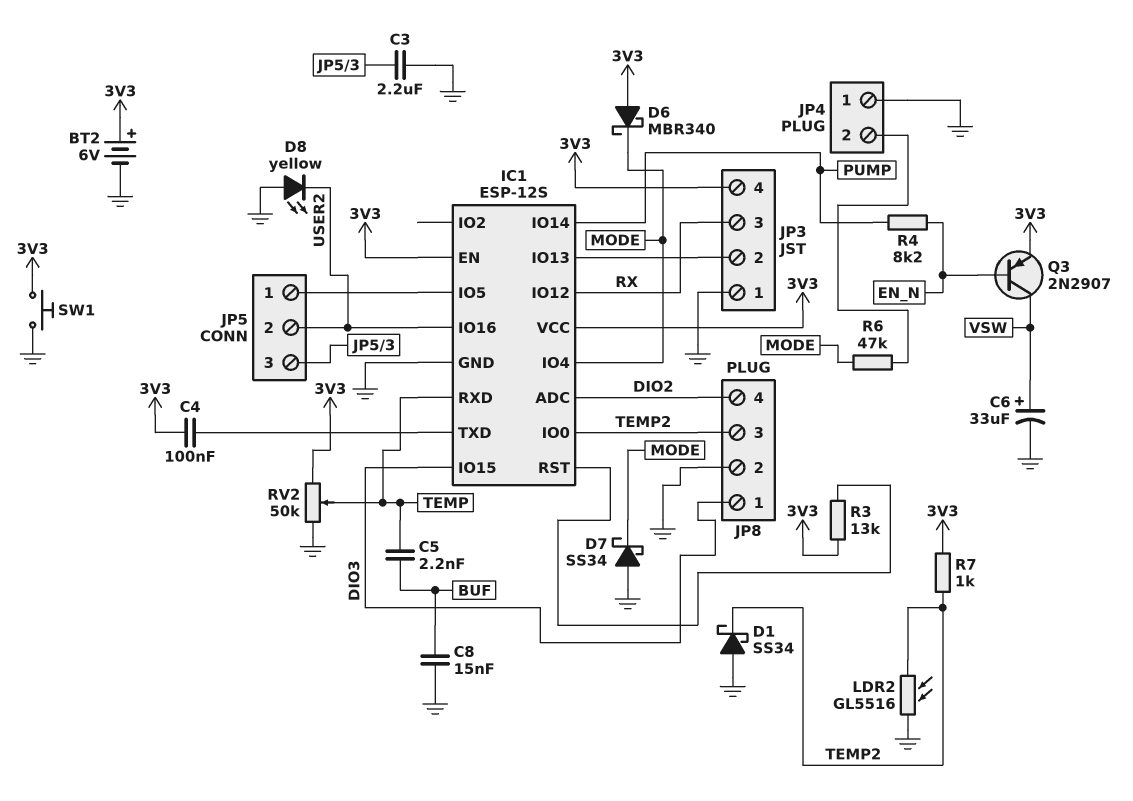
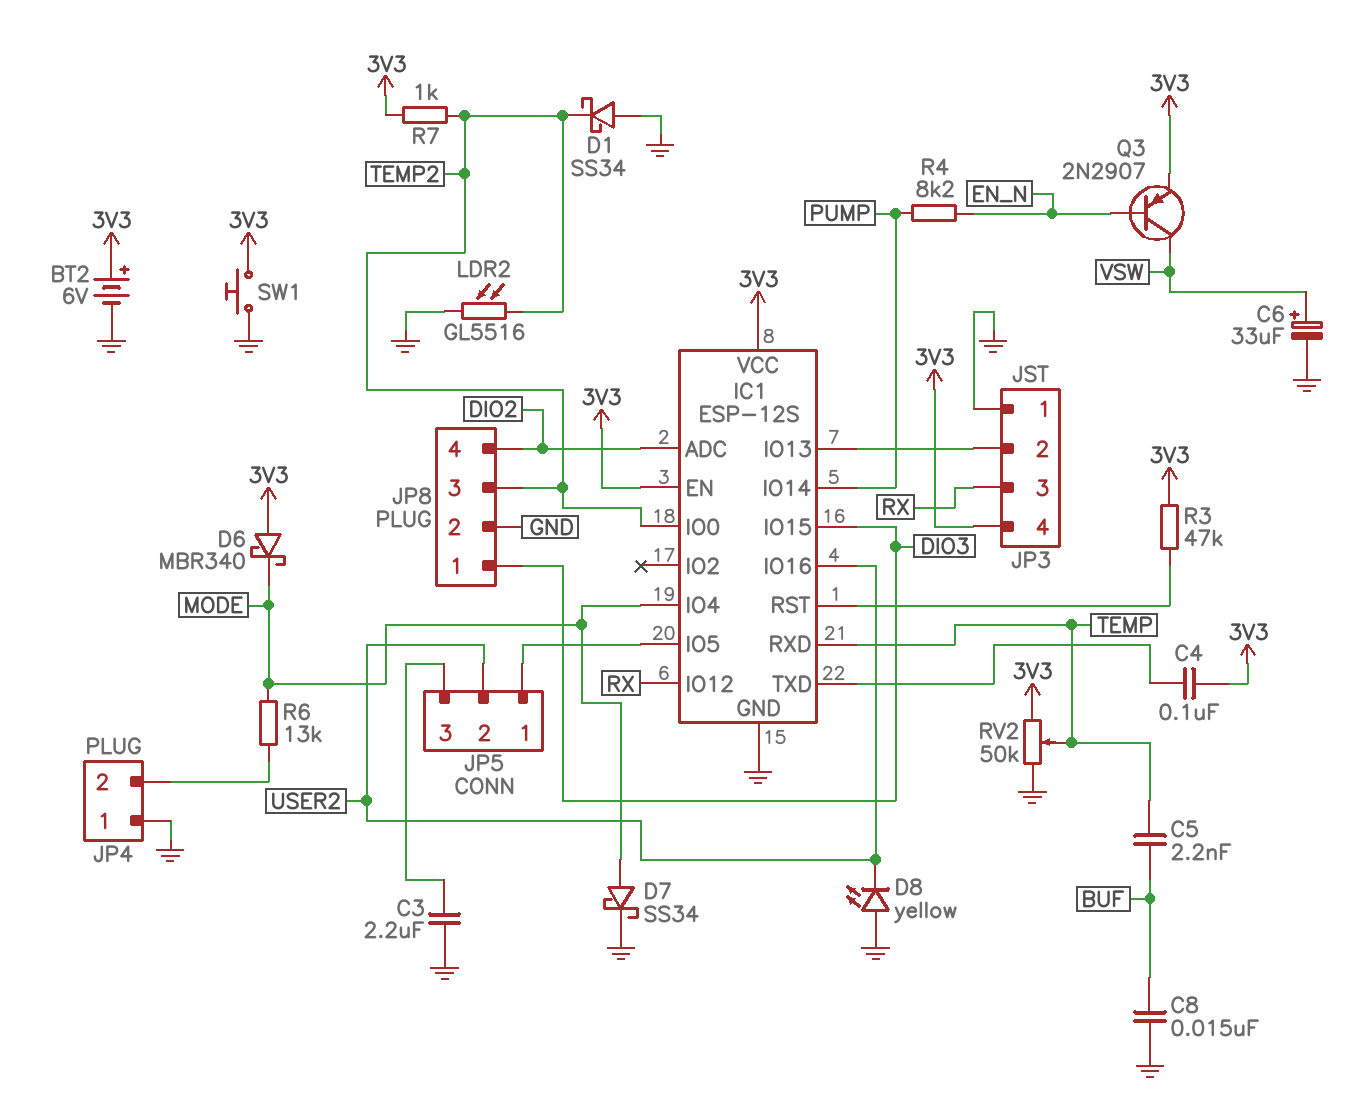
D7: schottky SS34 (A GND, K MODE) -> schottky SS34 (A MODE, K GND)
R3: 13k (3V3, IC1/RST) -> 47k (3V3, IC1/RST)
R6: 47k (JP4/2, MODE) -> 13k (JP4/2, MODE)

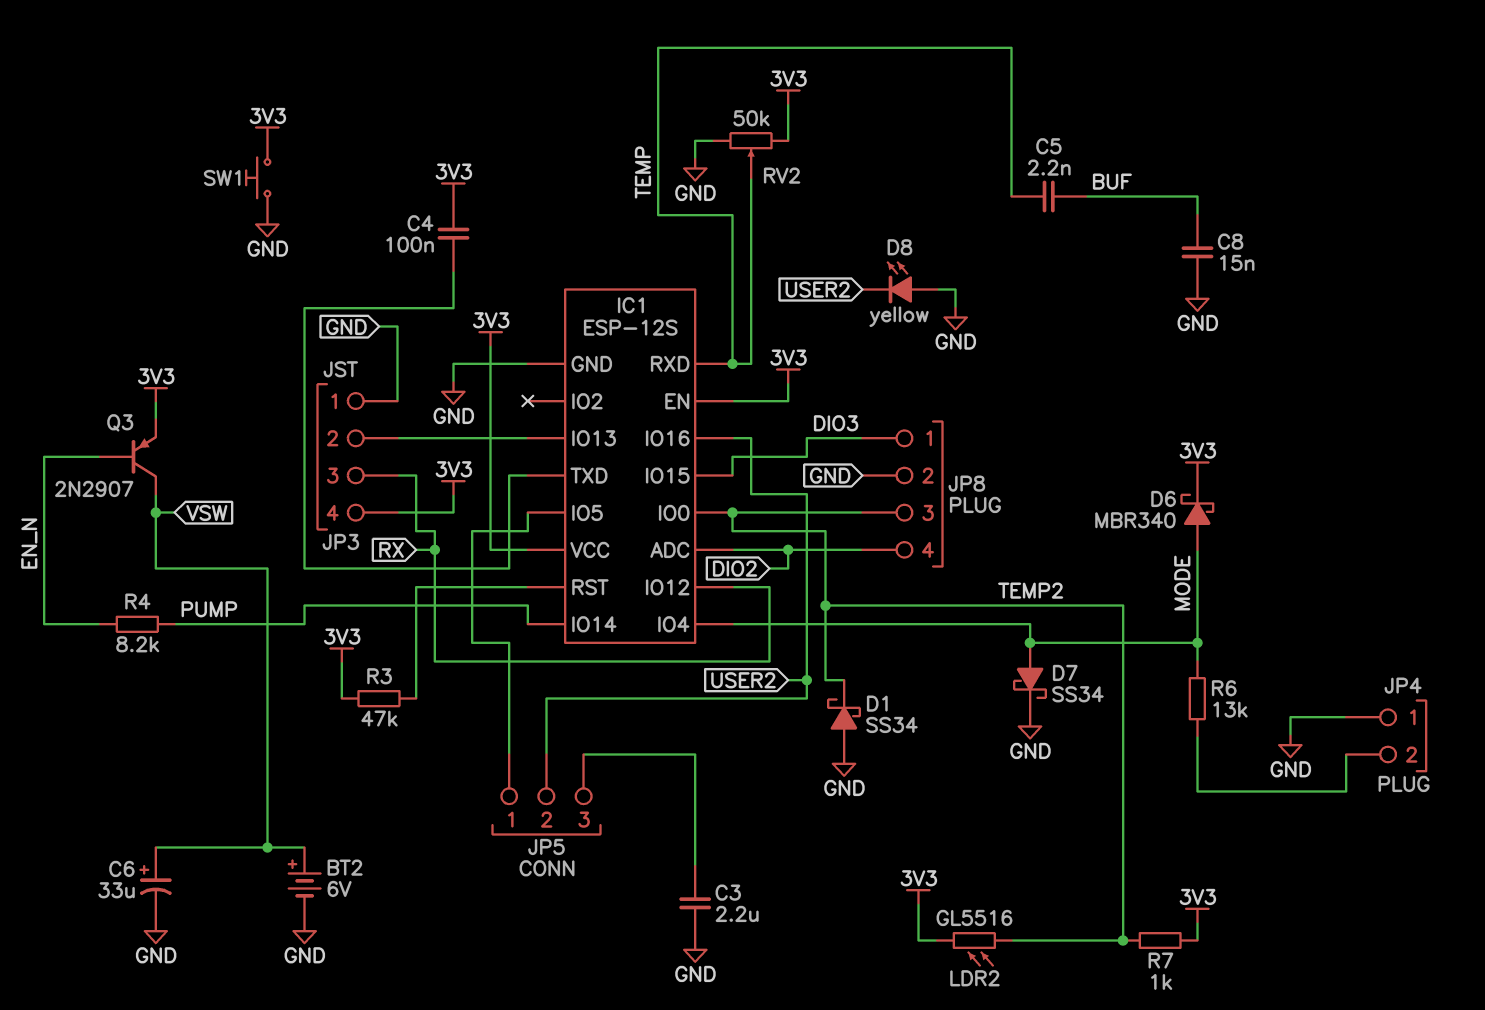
BT2: 6V (plus 3V3, minus GND) -> 6V (plus VSW, minus GND)
D6: schottky MBR340 (A 3V3, K MODE) -> schottky MBR340 (A MODE, K 3V3)
LDR2: GL5516 (GND, TEMP2) -> GL5516 (3V3, TEMP2)

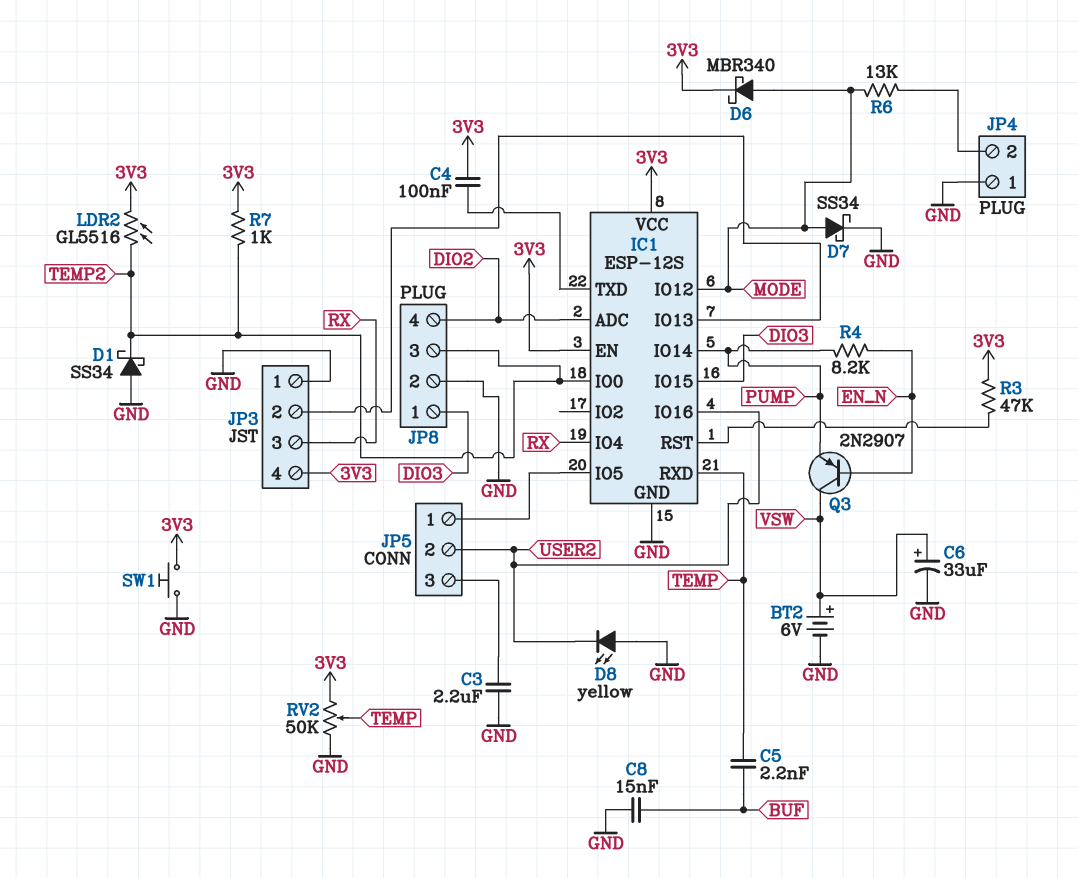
IC1 pin IO4: MODE -> RX
IC1 pin IO12: RX -> MODE
Q3: PNP 2N2907 (B EN_N, C VSW, E 3V3) -> PNP 2N2907 (B EN_N, C VSW, E PUMP)

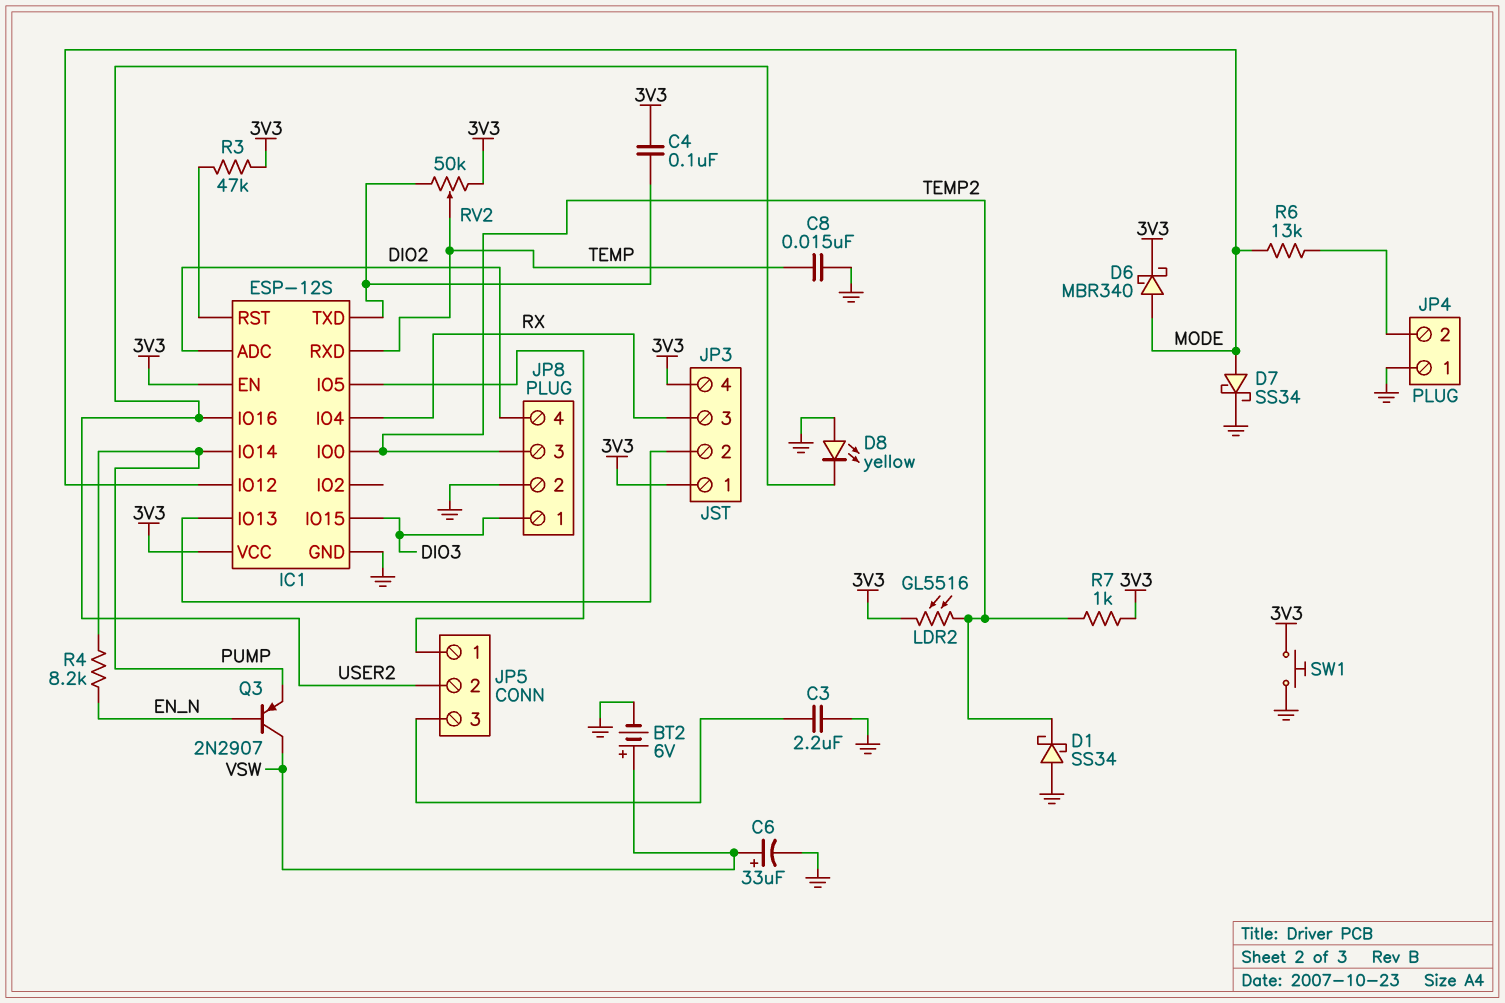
C5: 2.2nF (BUF, TEMP) -> none
C8: 15nF (BUF, GND) -> 15nF (GND, TEMP)
JP3 pin 1: GND -> 3V3
RV2: 50k (3V3, GND, wiper TEMP) -> 50k (3V3, IC1/TXD, wiper TEMP)

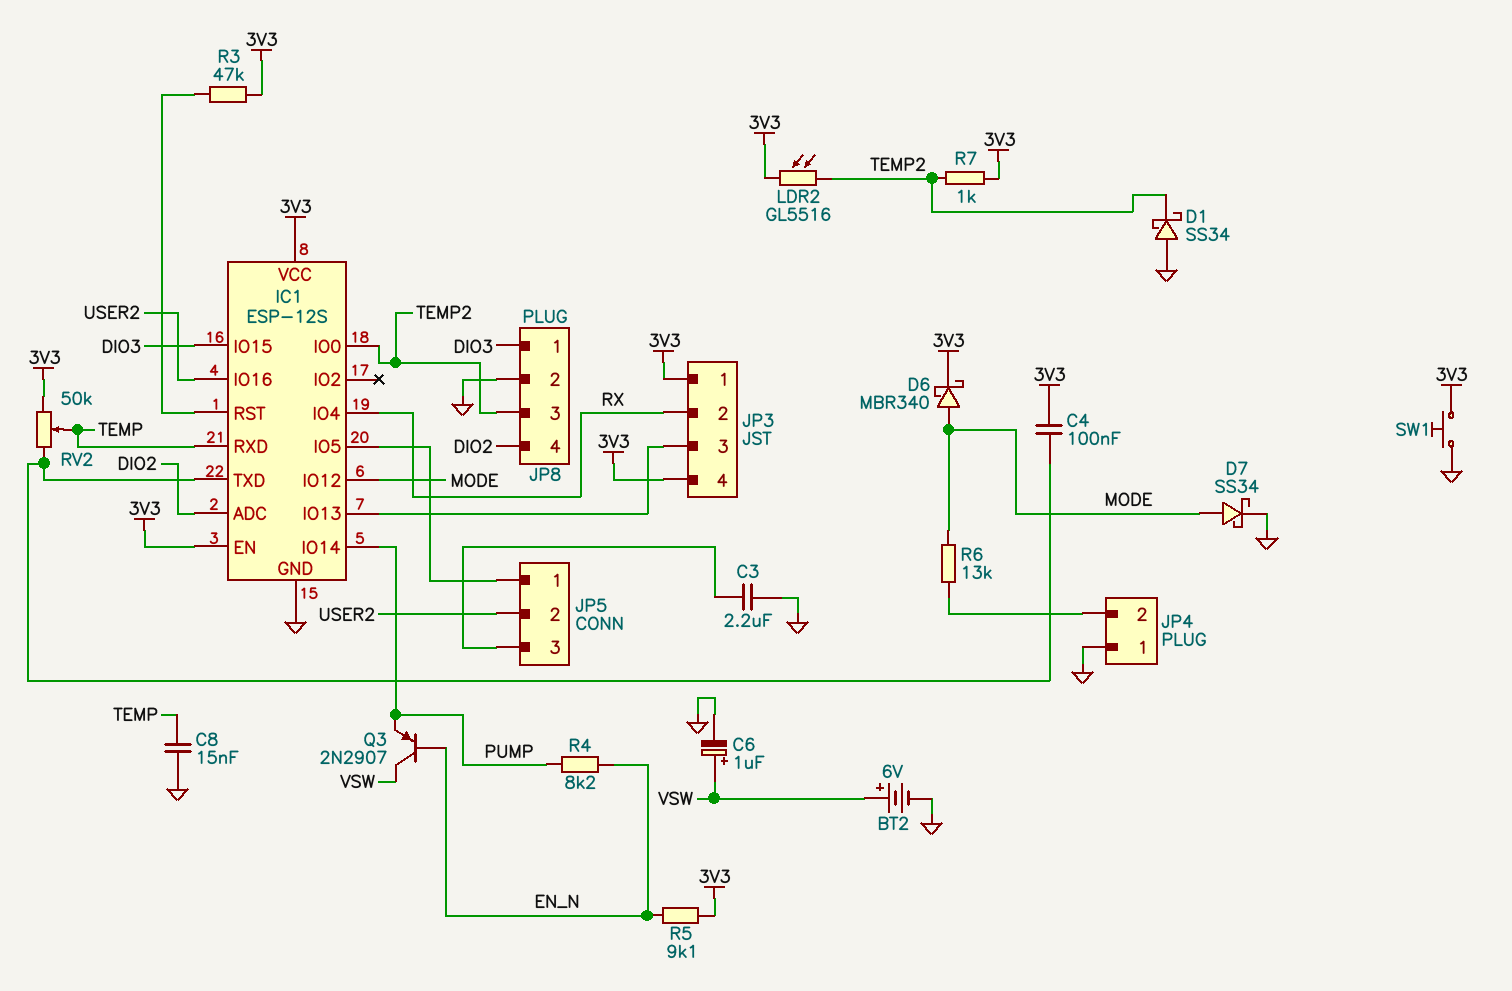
C6: 33uF (plus VSW, minus GND) -> 1uF (plus VSW, minus GND)
D8: LED yellow (A GND, K USER2) -> none
JP3 pin 2: IC1/IO13 -> RX
JP3 pin 3: RX -> IC1/IO13
R5: none -> 9.1k (3V3, EN_N)

